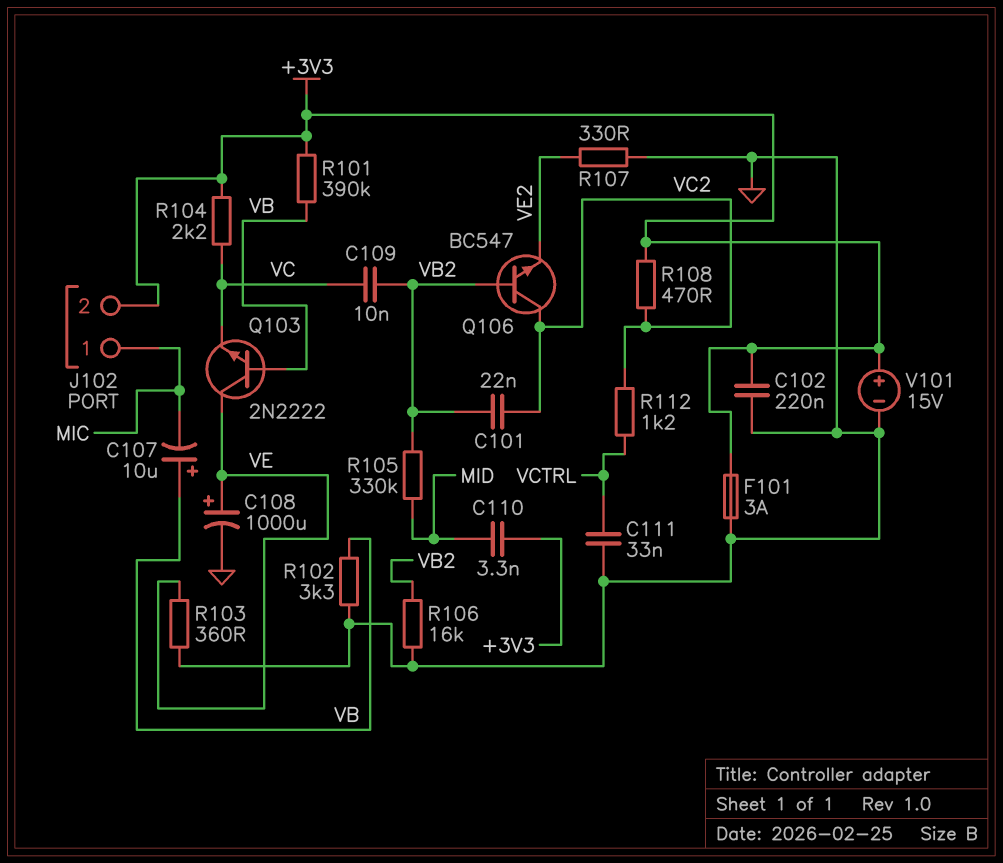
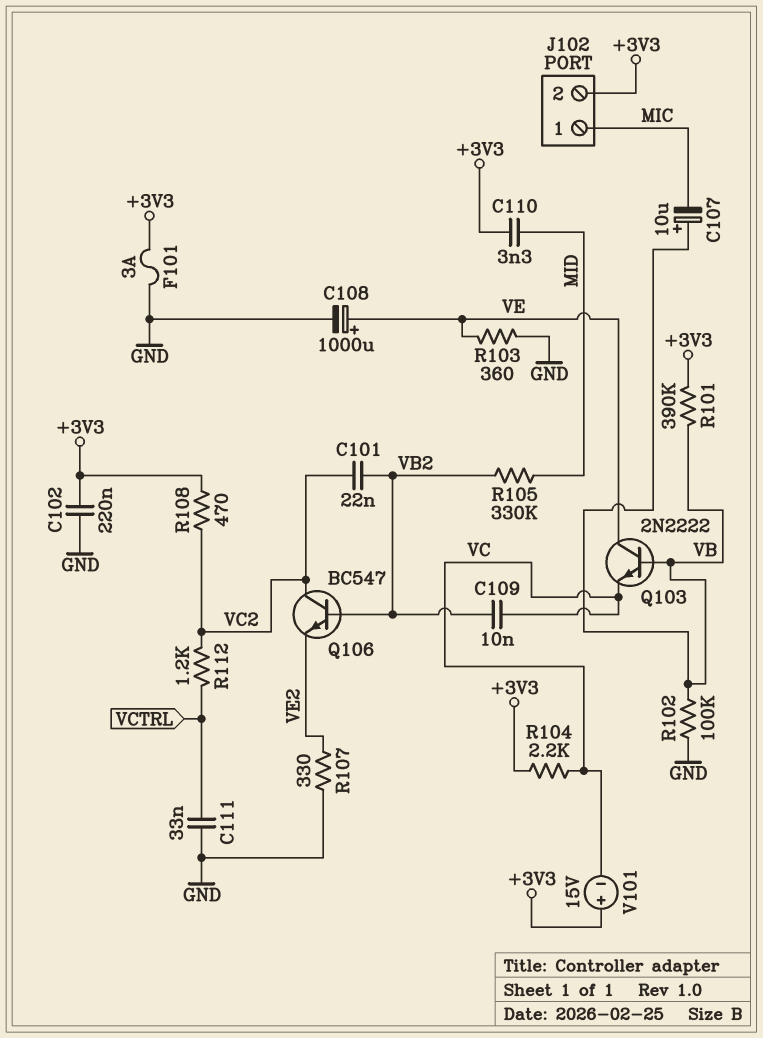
R102: 3.3k (GND, VB) -> 100k (GND, VB)
R106: 16k (GND, VB2) -> none
V101: 15V (plus +3V3, minus GND) -> 15V (plus +3V3, minus VC)

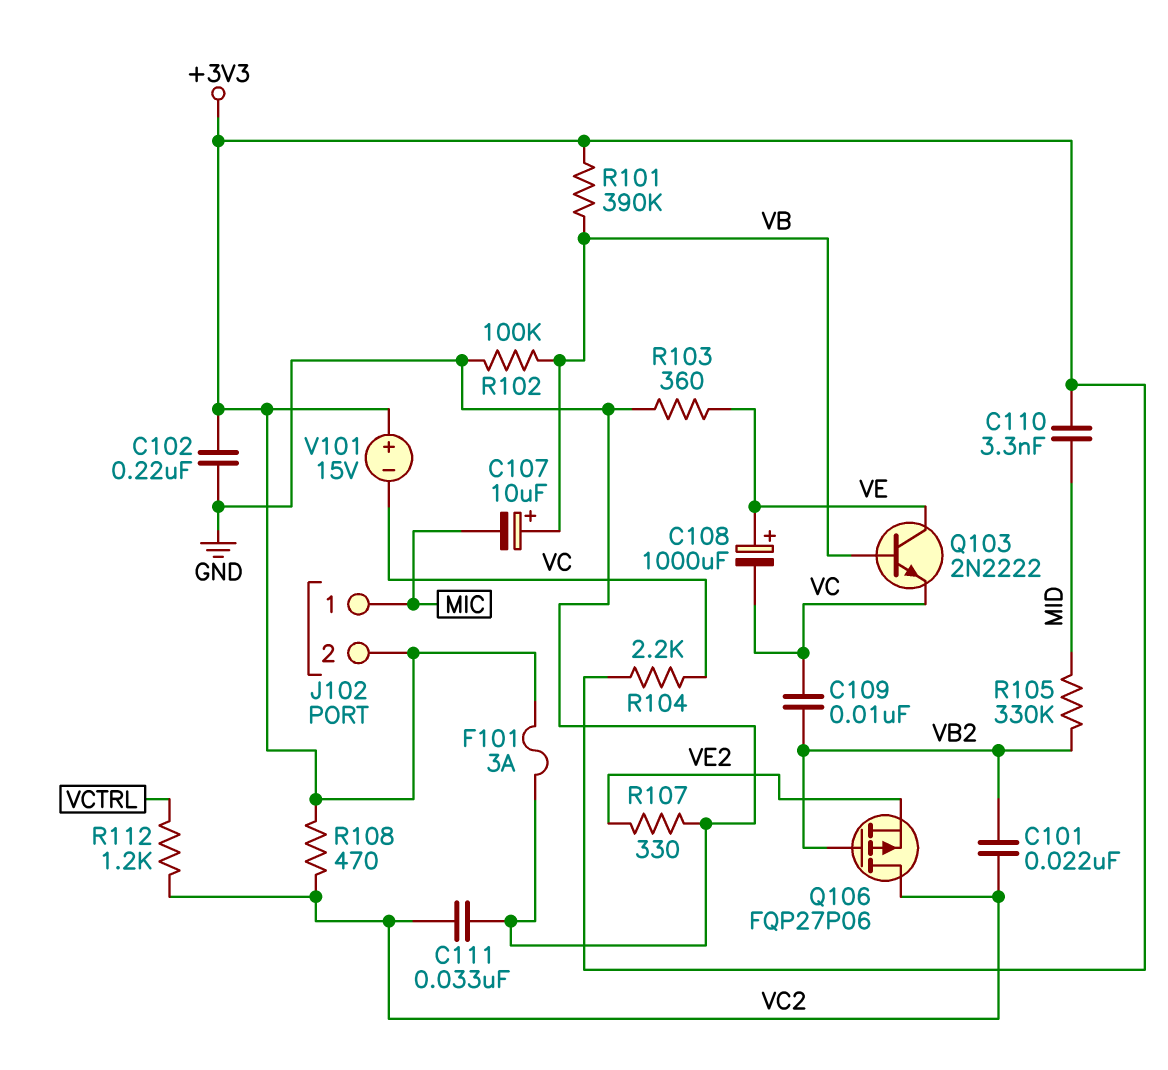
C108: 1000uF (plus VE, minus GND) -> 1000uF (plus VE, minus VC)
C111: 33nF (GND, VCTRL) -> 33nF (GND, VC2)
Q106: NPN BC547 (B VB2, C VC2, E VE2) -> PMOS FQP27P06 (G VB2, D VC2, S VE2)

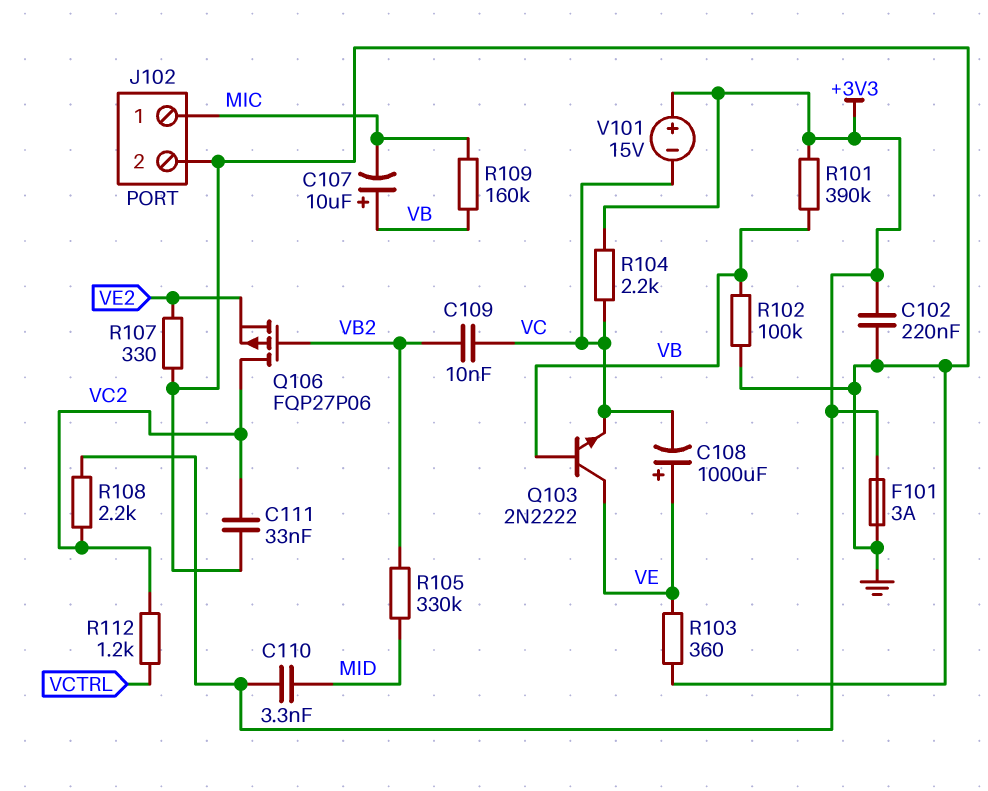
C101: 22nF (VB2, VC2) -> none
J102 pin 2: +3V3 -> GND
R108: 470 (+3V3, VC2) -> 2.2k (+3V3, VC2)
R109: none -> 160k (MIC, VB)

